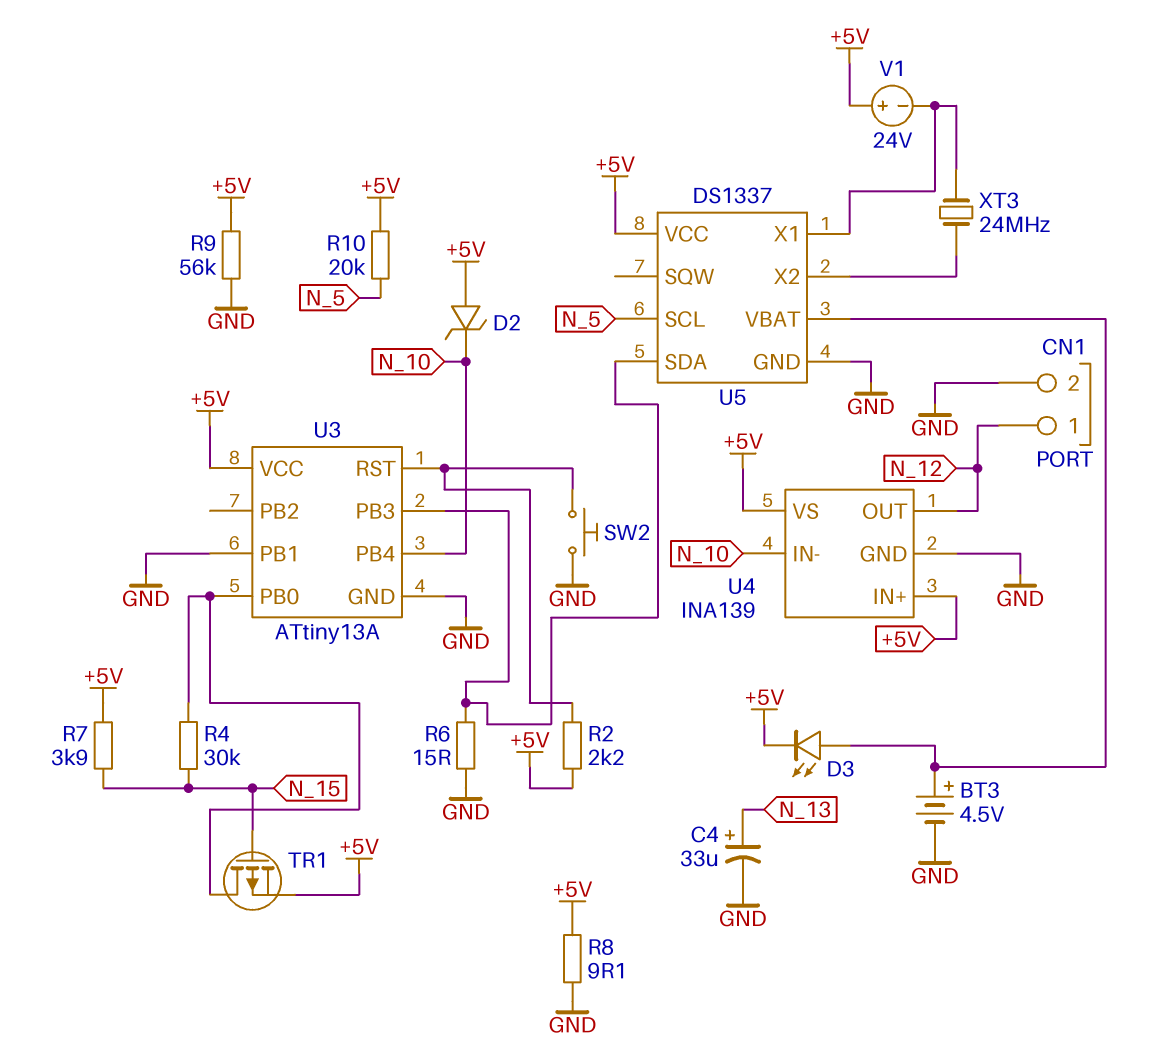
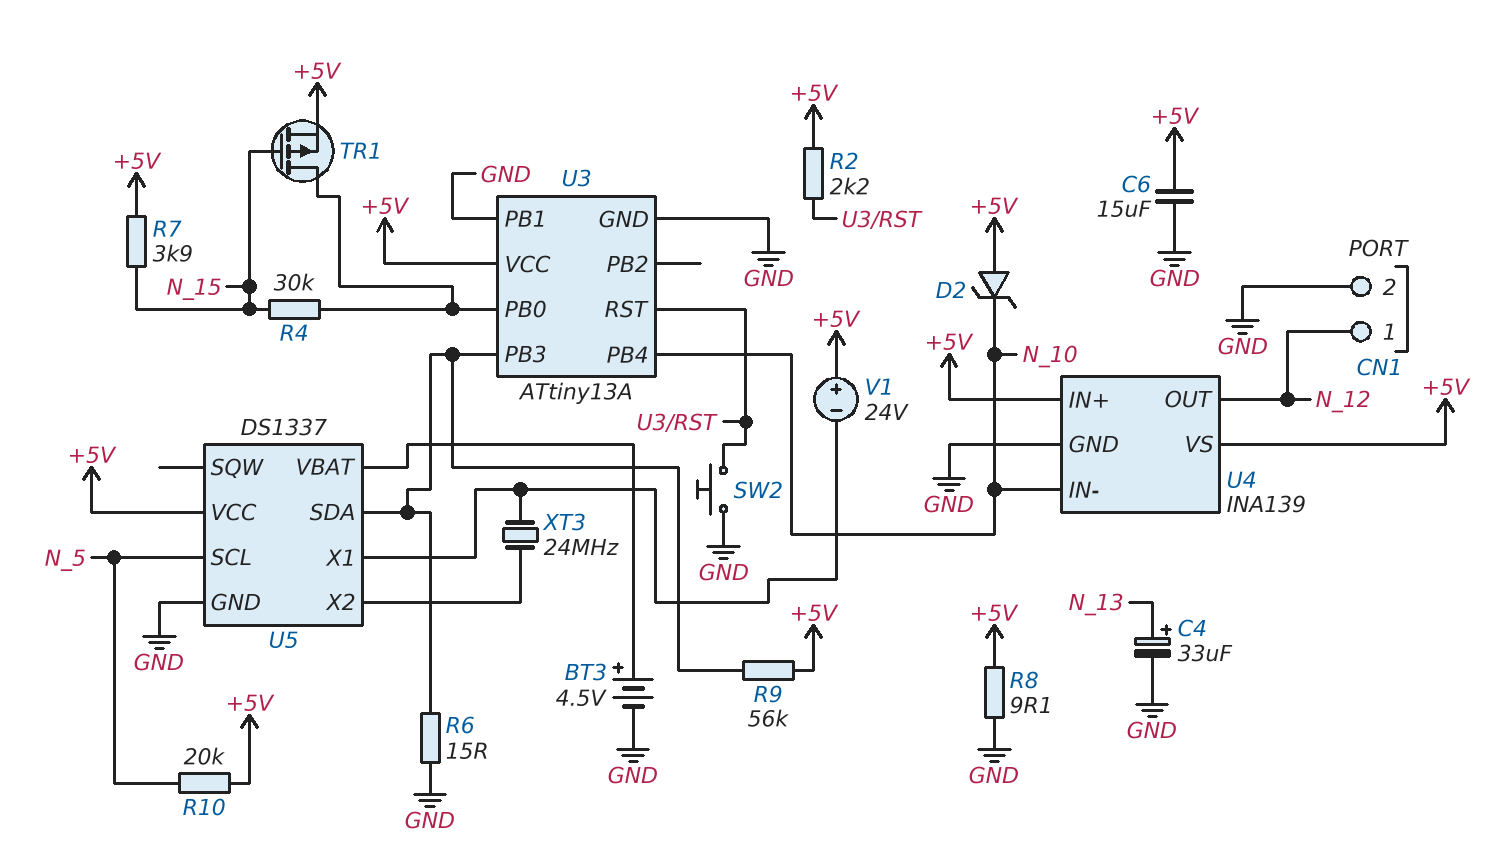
C6: none -> 15uF (+5V, GND)
D3: LED (A U5/VBAT, K +5V) -> none
R9: 56k (+5V, GND) -> 56k (+5V, U3/PB3)

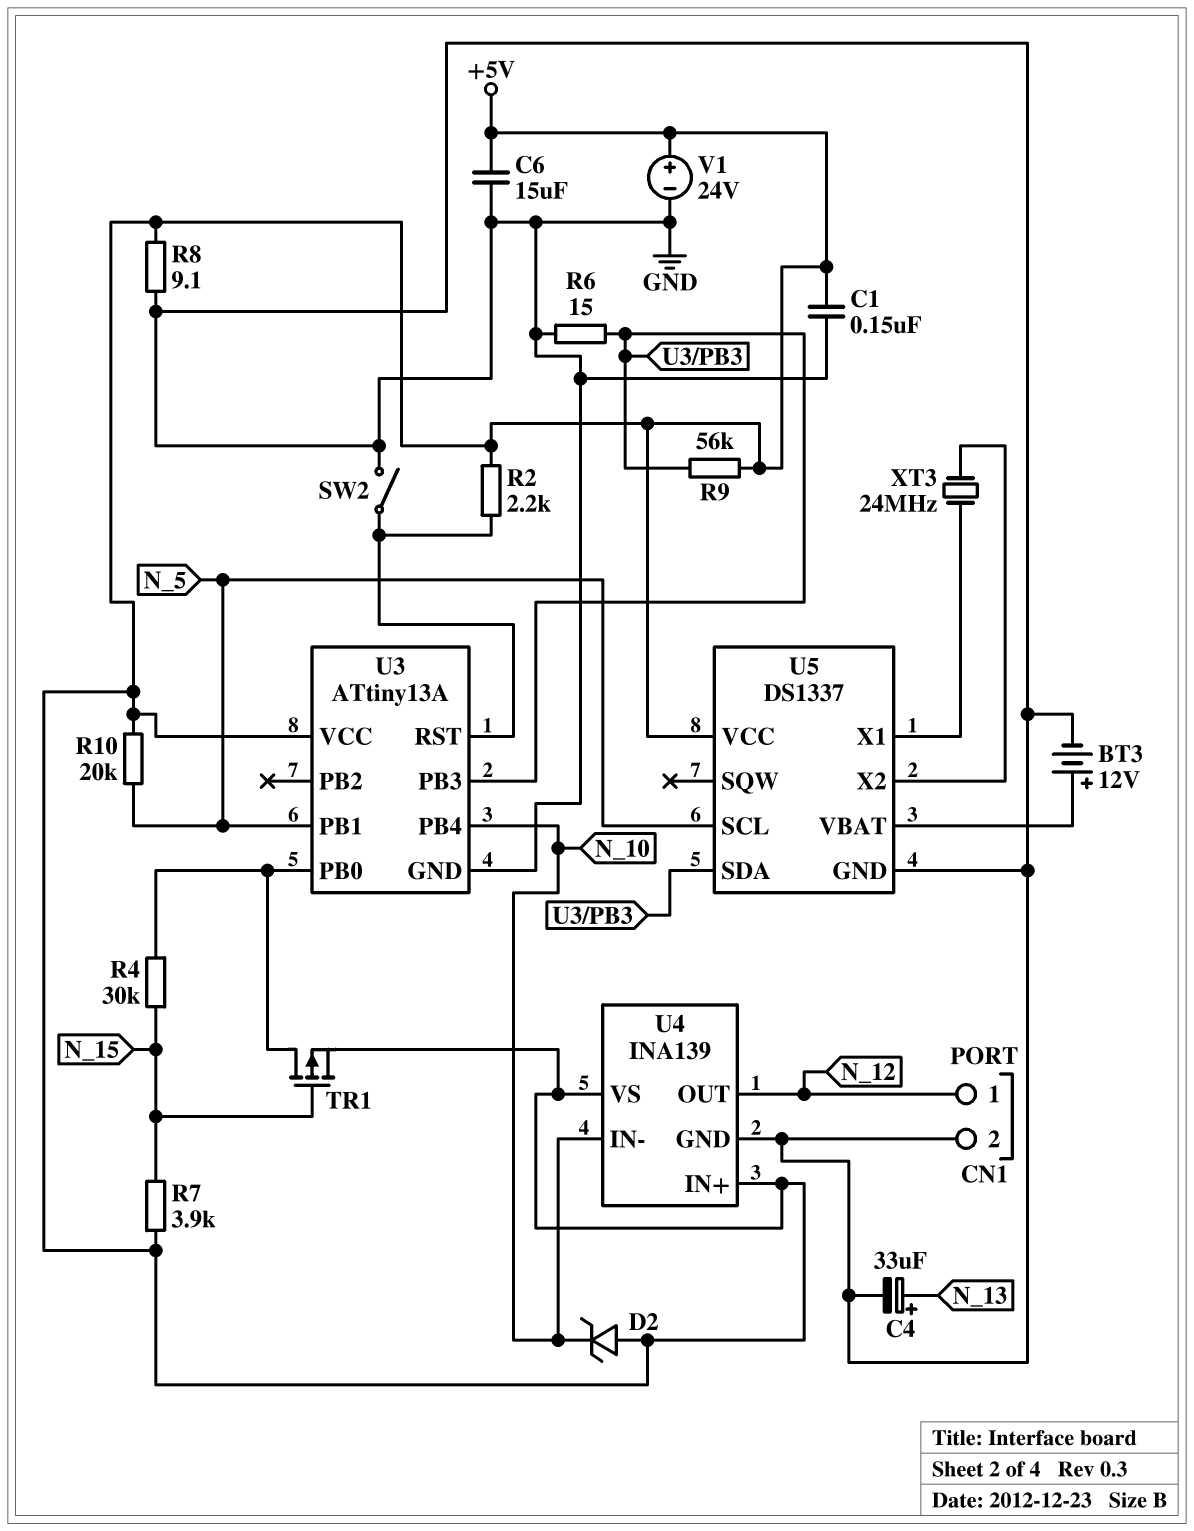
BT3: 4.5V (plus U5/VBAT, minus GND) -> 12V (plus U5/VBAT, minus GND)
C1: none -> 150nF (+5V, GND)
SW2: button (GND, U3/RST) -> switch (GND, U3/RST)
U3 pin PB1: GND -> N_5
V1: 24V (plus +5V, minus U5/X1) -> 24V (plus +5V, minus GND)

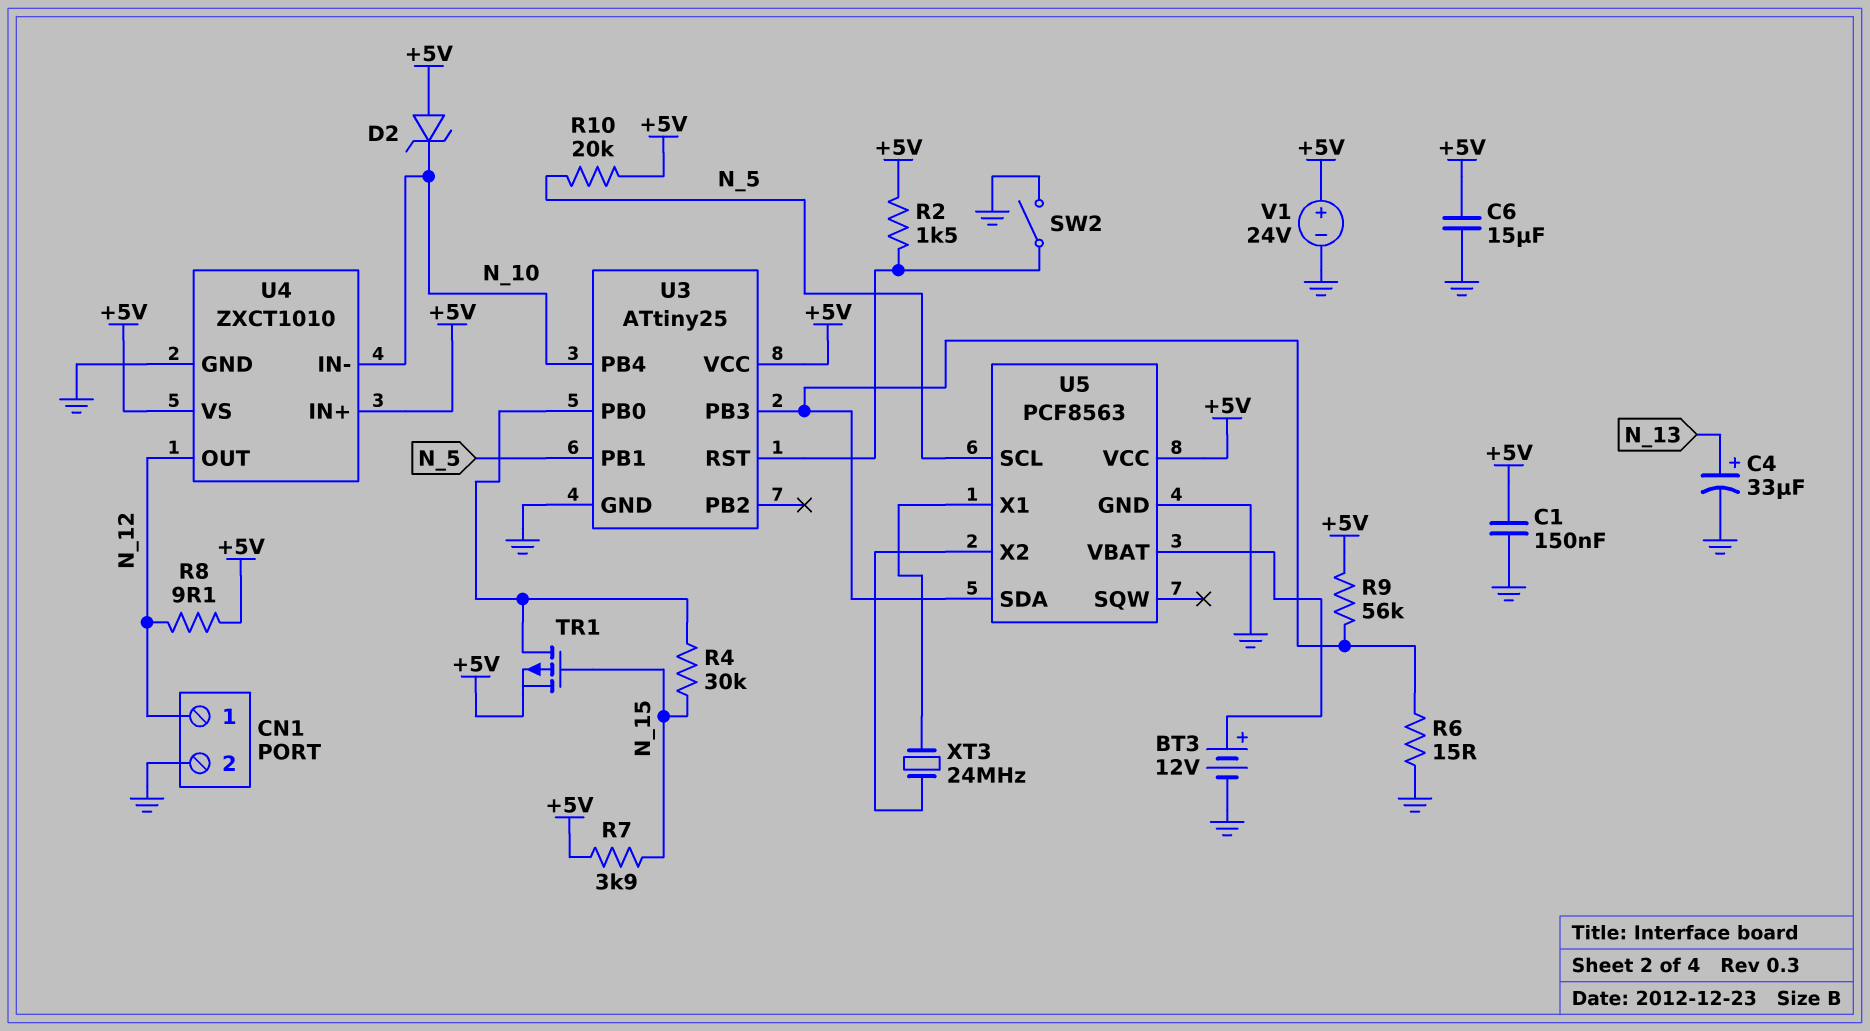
R2: 2.2k (+5V, U3/RST) -> 1.5k (+5V, U3/RST)
R8: 9.1 (+5V, GND) -> 9.1 (+5V, N_12)
U3: ATtiny13A -> ATtiny25
U4: INA139 -> ZXCT1010
U5: DS1337 -> PCF8563

